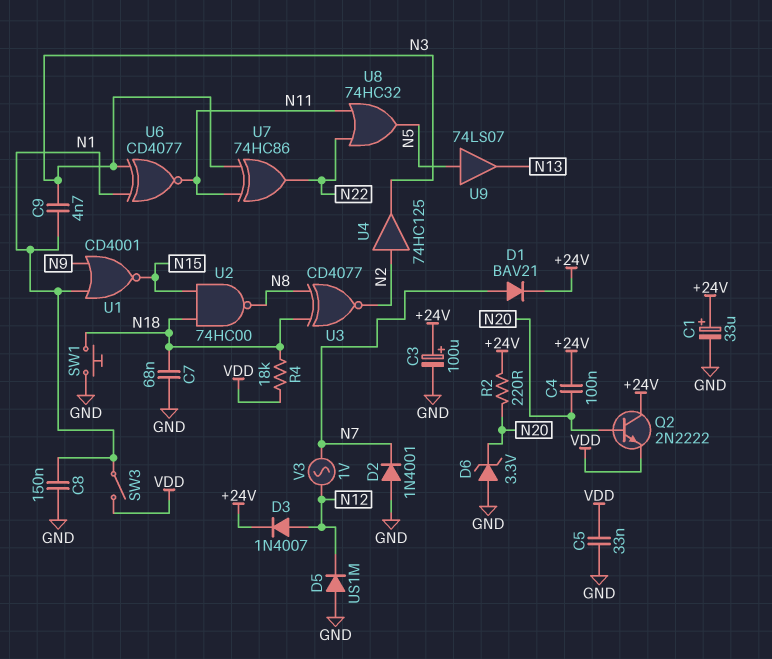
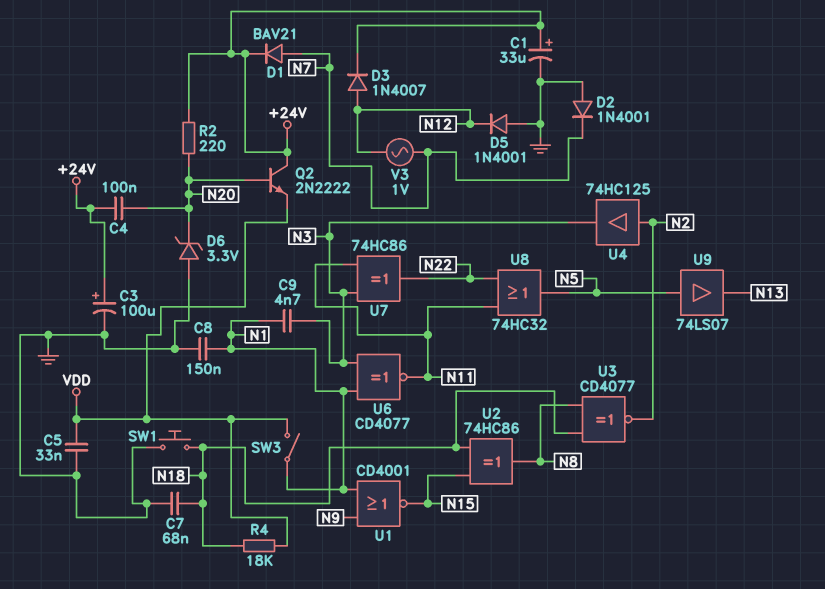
D5: diode US1M (A GND, K N12) -> diode 1N4001 (A GND, K N12)
U2: NAND 74HC00 (in N15, in N18, out N8) -> XOR 74HC86 (in N15, in N18, out N8)

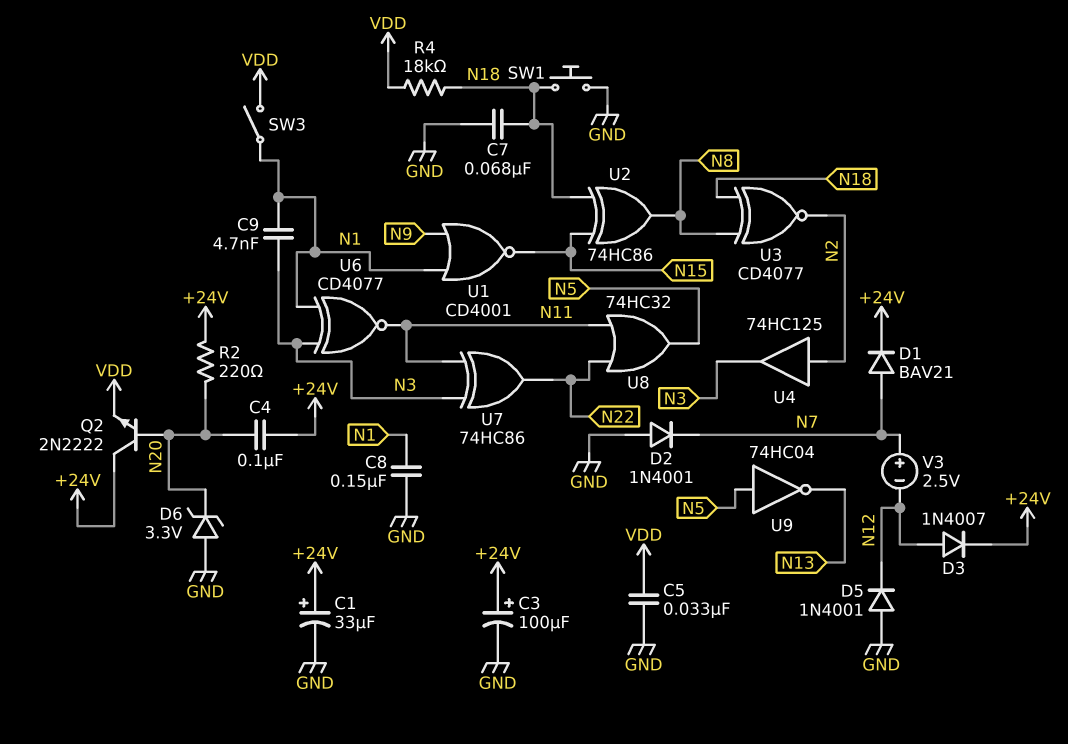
U9: buffer 74LS07 (in N5, out N13) -> NOT 74HC04 (in N5, out N13)
V3: AC 1V (N7, N12) -> 2.5V (plus N7, minus N12)

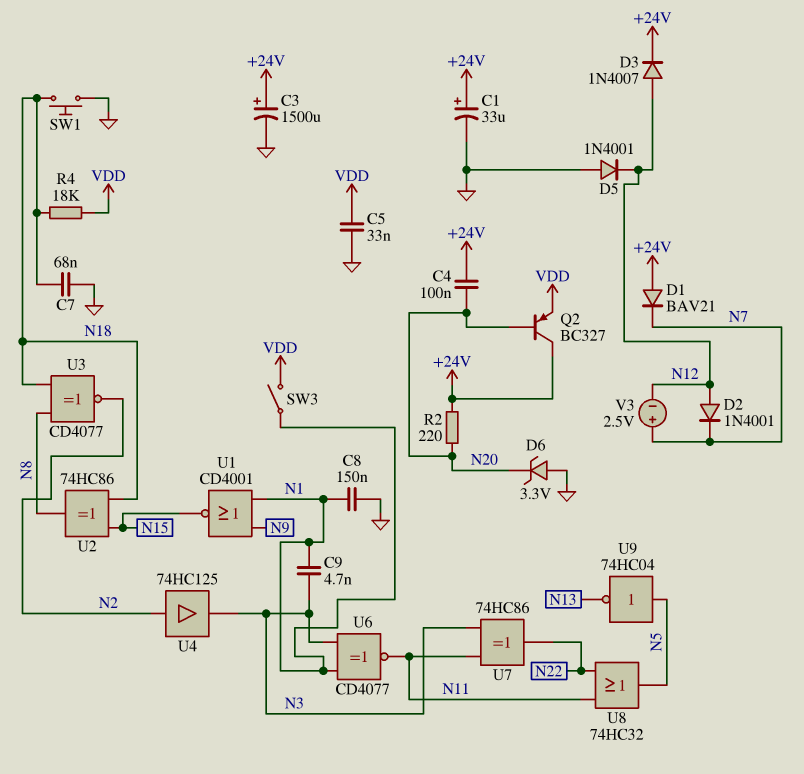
C3: 100uF (plus +24V, minus GND) -> 1500uF (plus +24V, minus GND)
D1: diode BAV21 (A N7, K +24V) -> diode BAV21 (A +24V, K N7)
D2: diode 1N4001 (A GND, K N7) -> diode 1N4001 (A N12, K N7)
Q2: NPN 2N2222 (B N20, C +24V, E VDD) -> PNP BC327 (B N20, C +24V, E VDD)

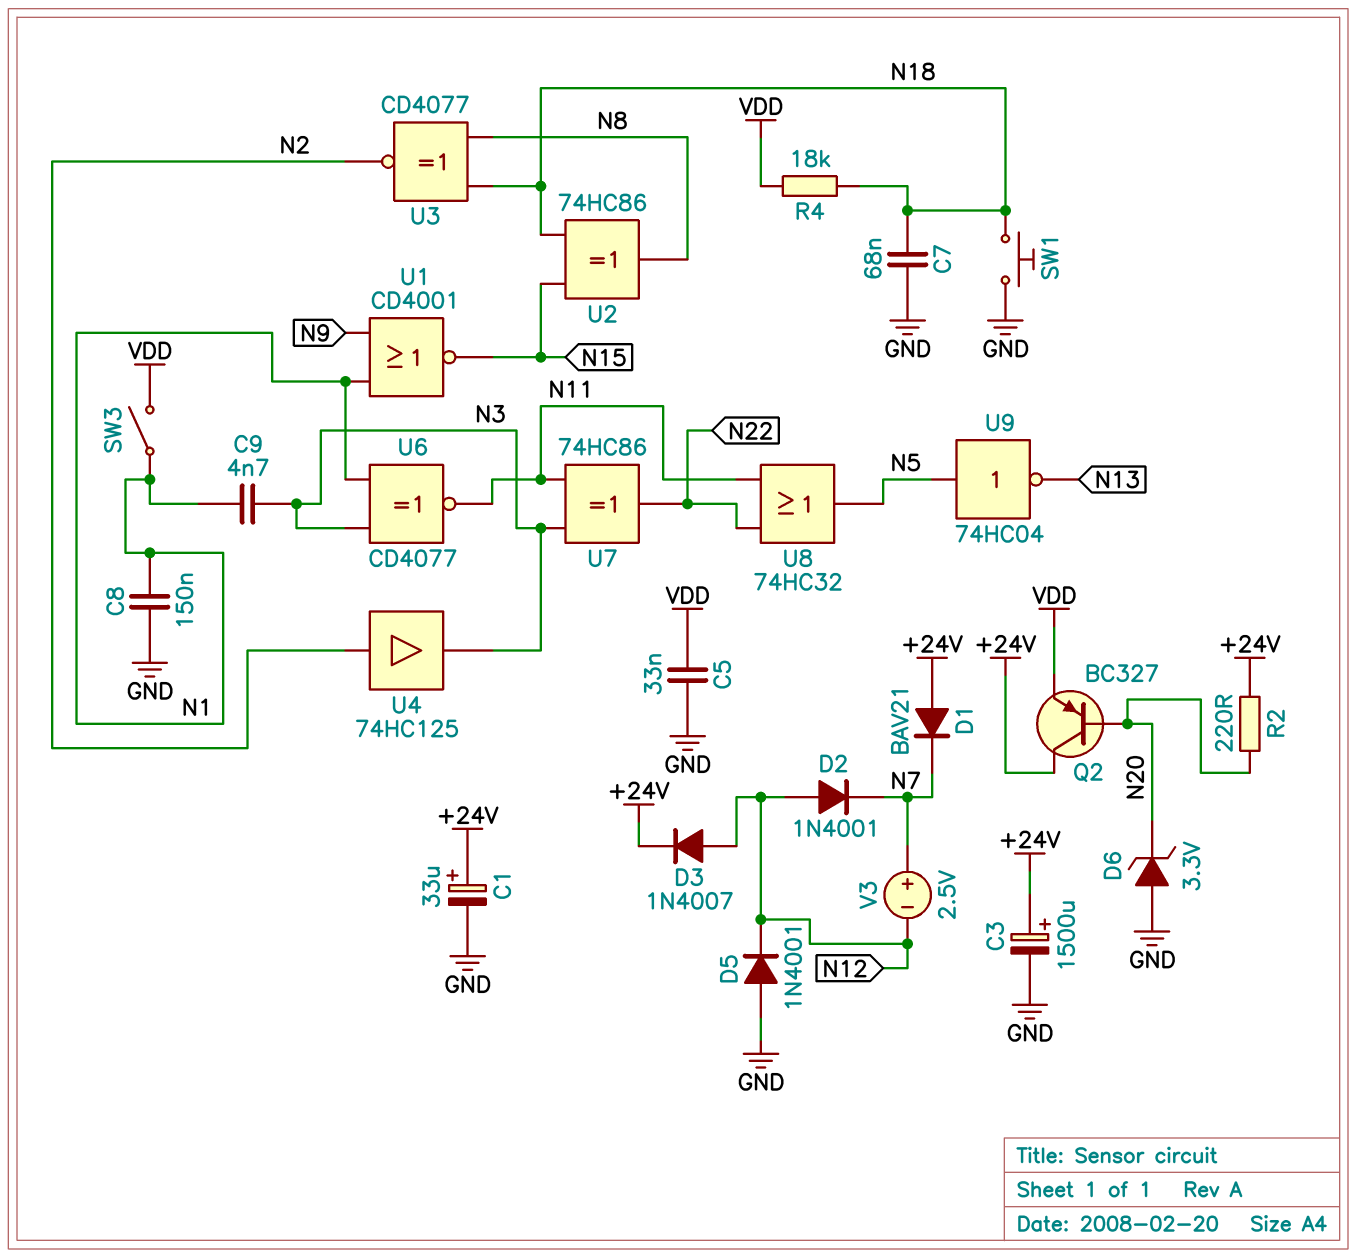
C4: 100nF (+24V, N20) -> none

